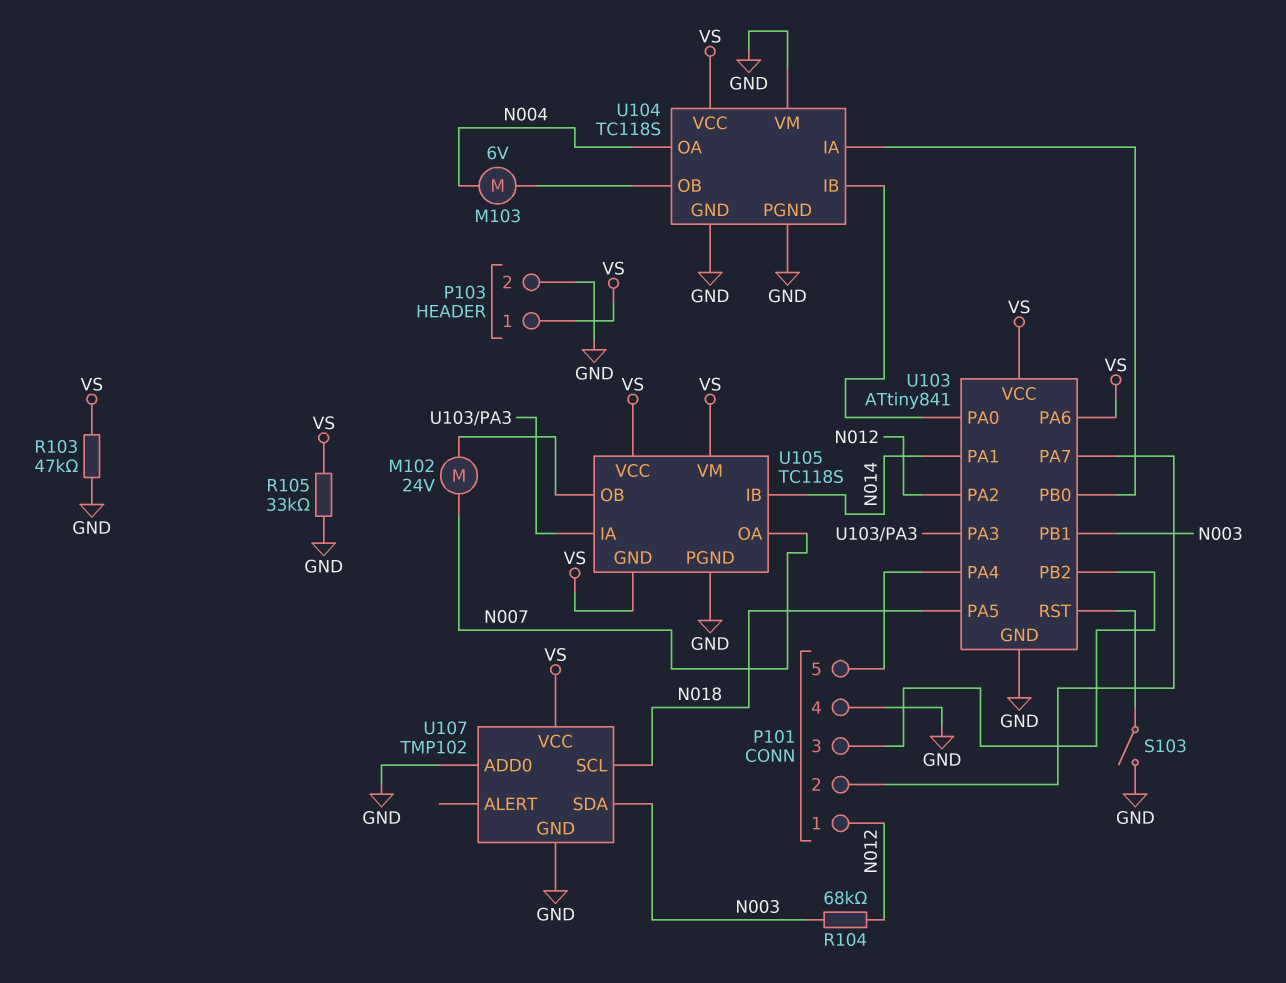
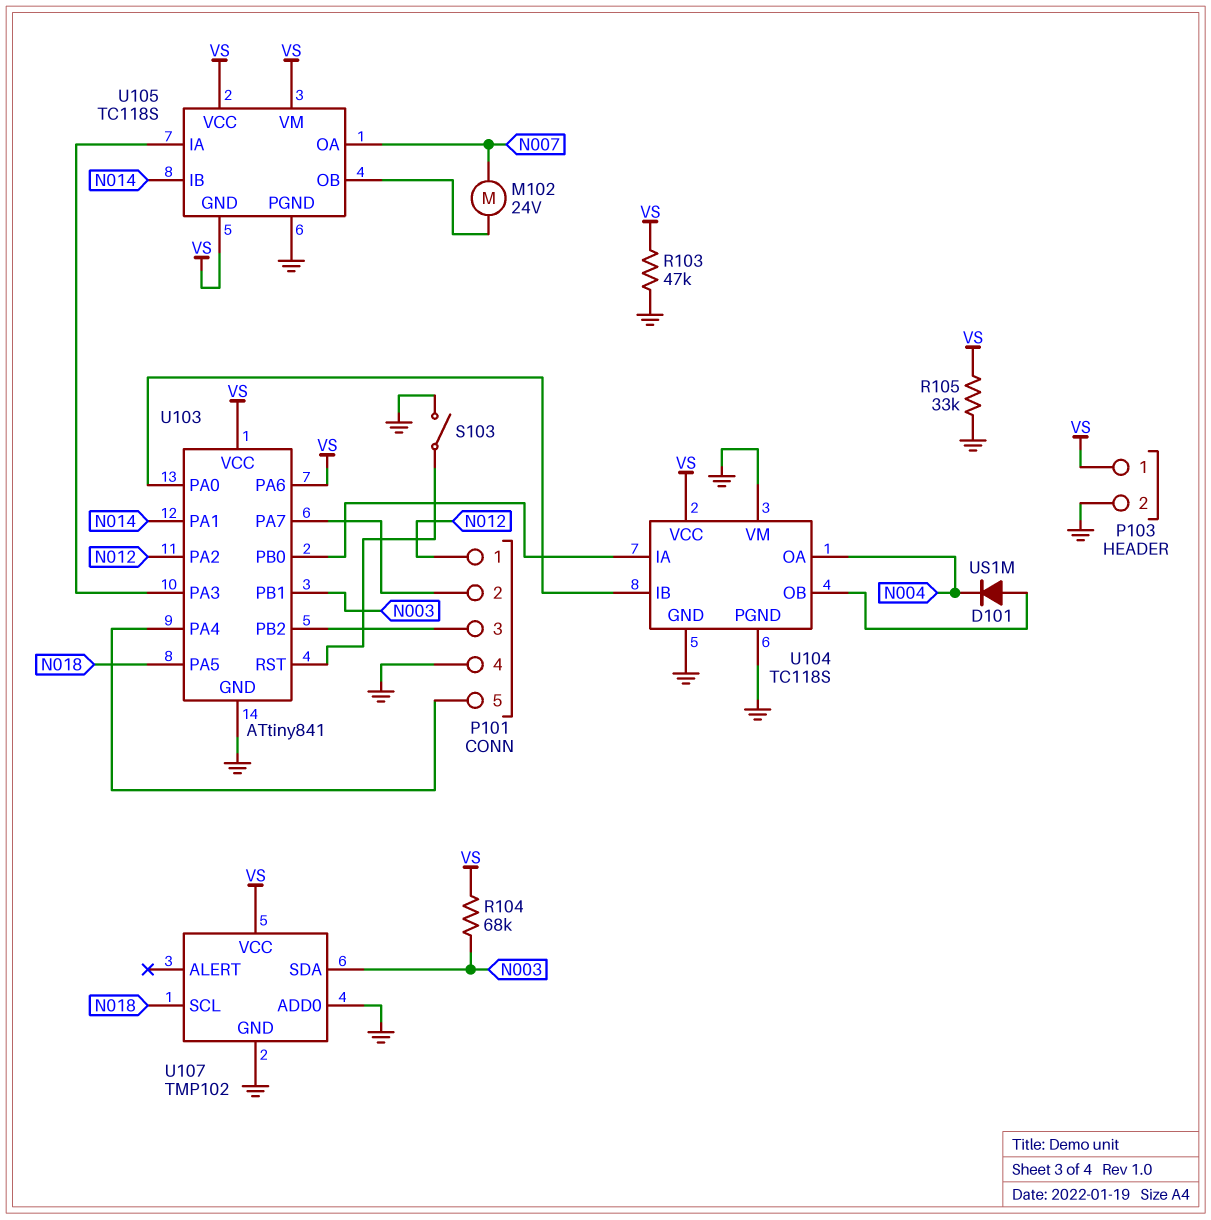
D101: none -> diode US1M (A U104/OB, K N004)
M103: motor 6V (N004, U104/OB) -> none
R104: 68k (N003, N012) -> 68k (N003, VS)

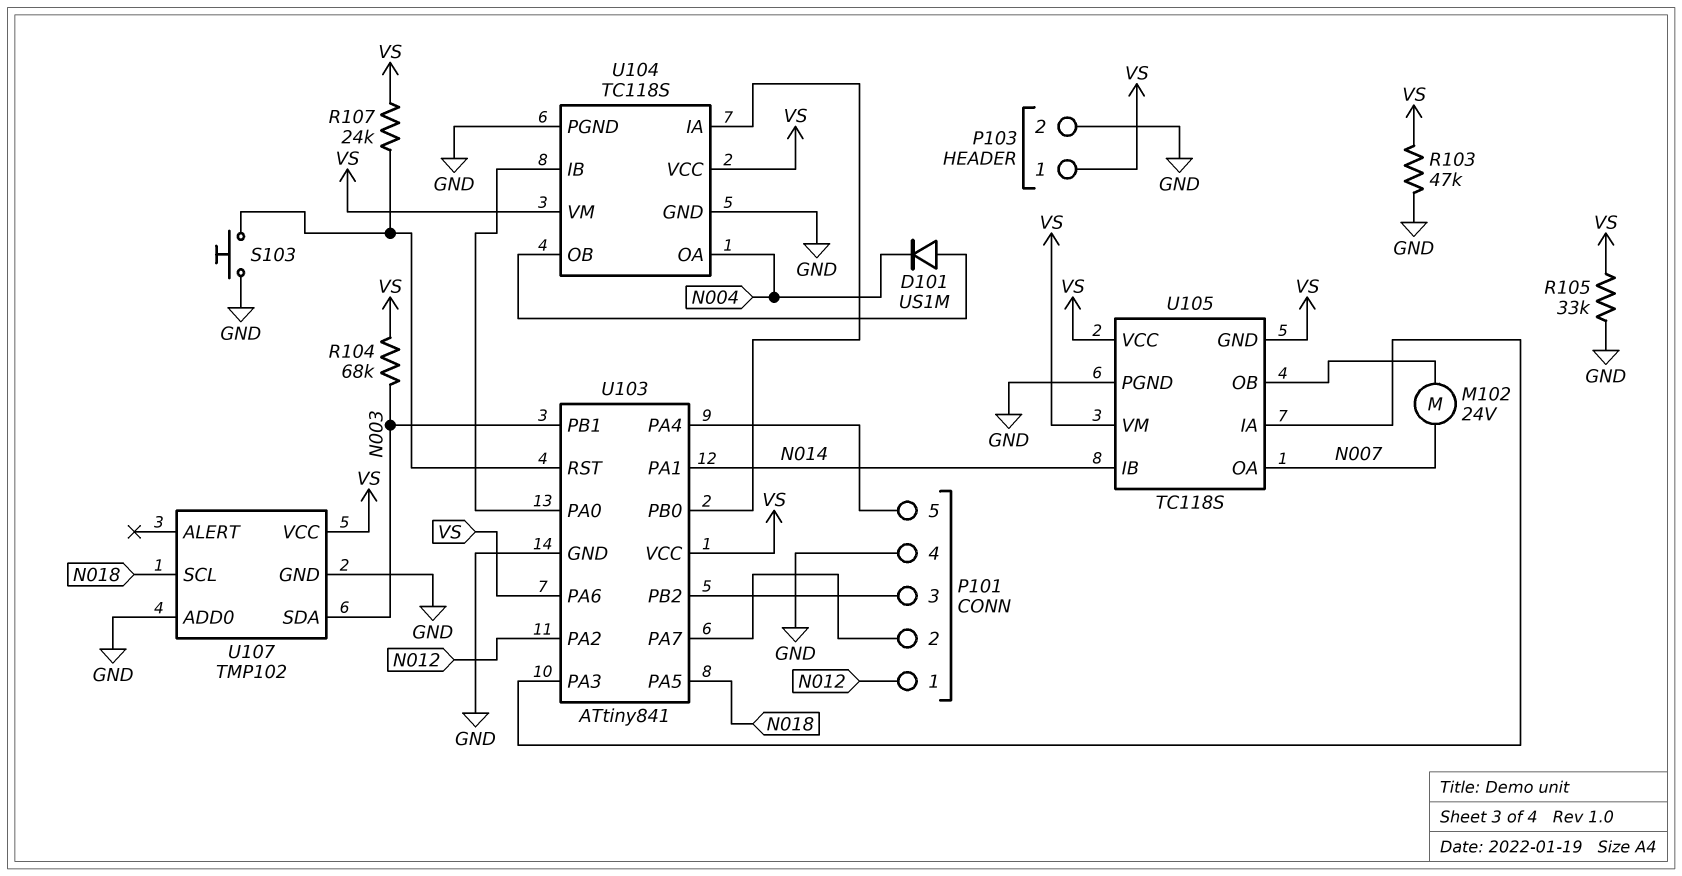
R107: none -> 24k (U103/RST, VS)
S103: switch (GND, U103/RST) -> button (GND, U103/RST)
U104 pin VM: GND -> VS

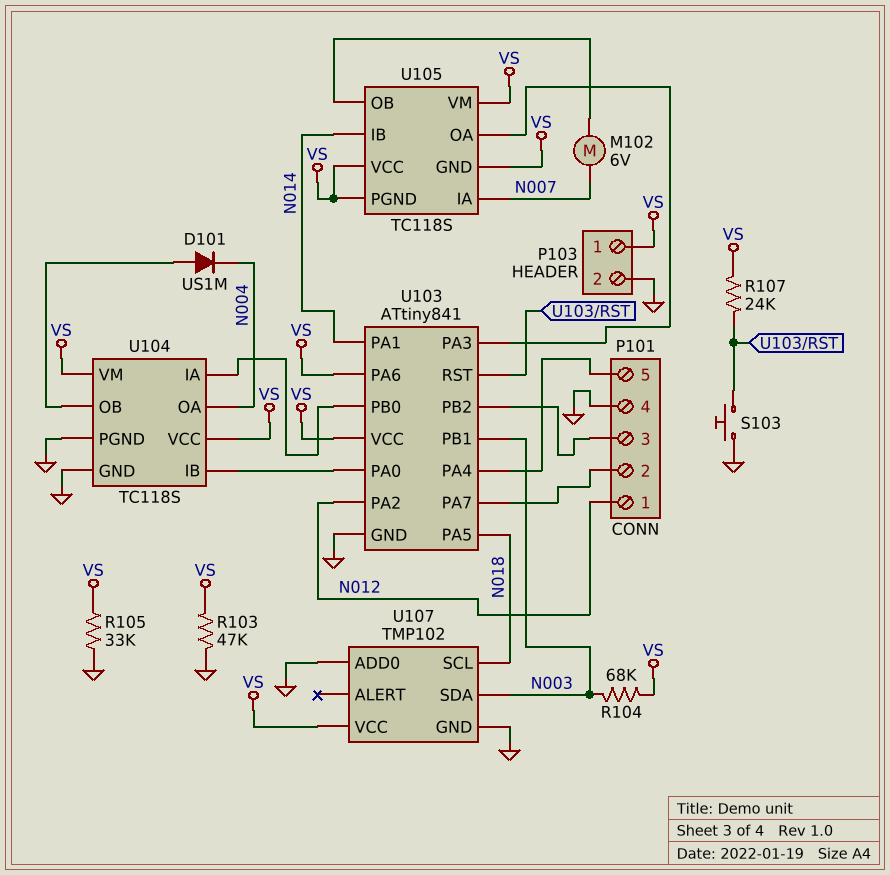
M102: motor 24V (N007, U105/OB) -> motor 6V (N007, U105/OB)
U105 pin IA: U103/PA3 -> N007
U105 pin OA: N007 -> U103/PA3
U105 pin PGND: GND -> VS

